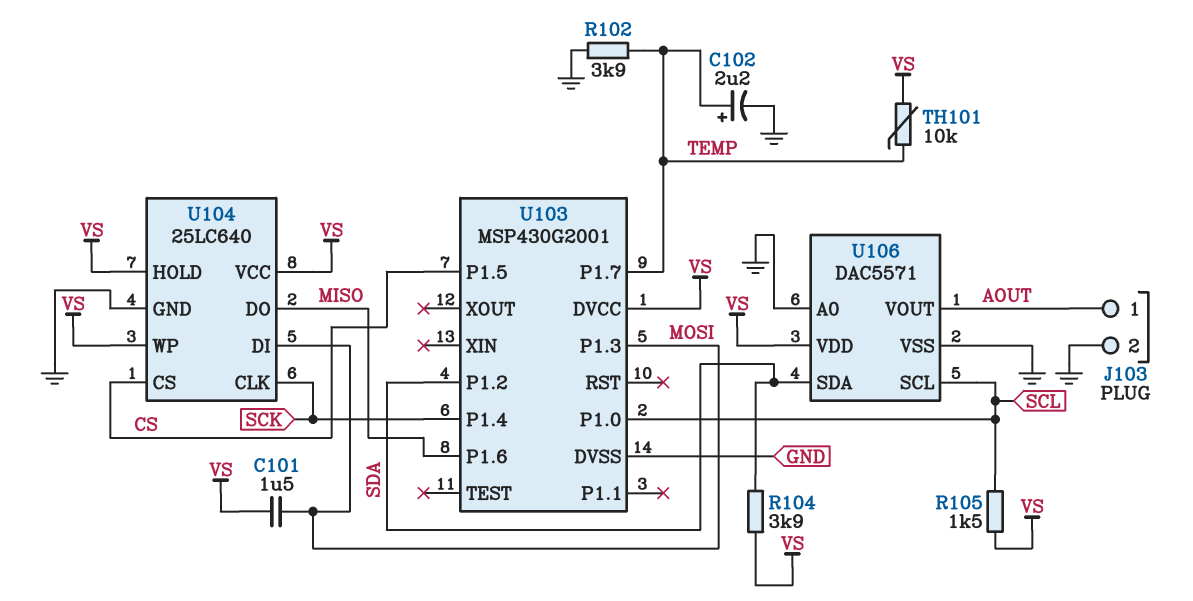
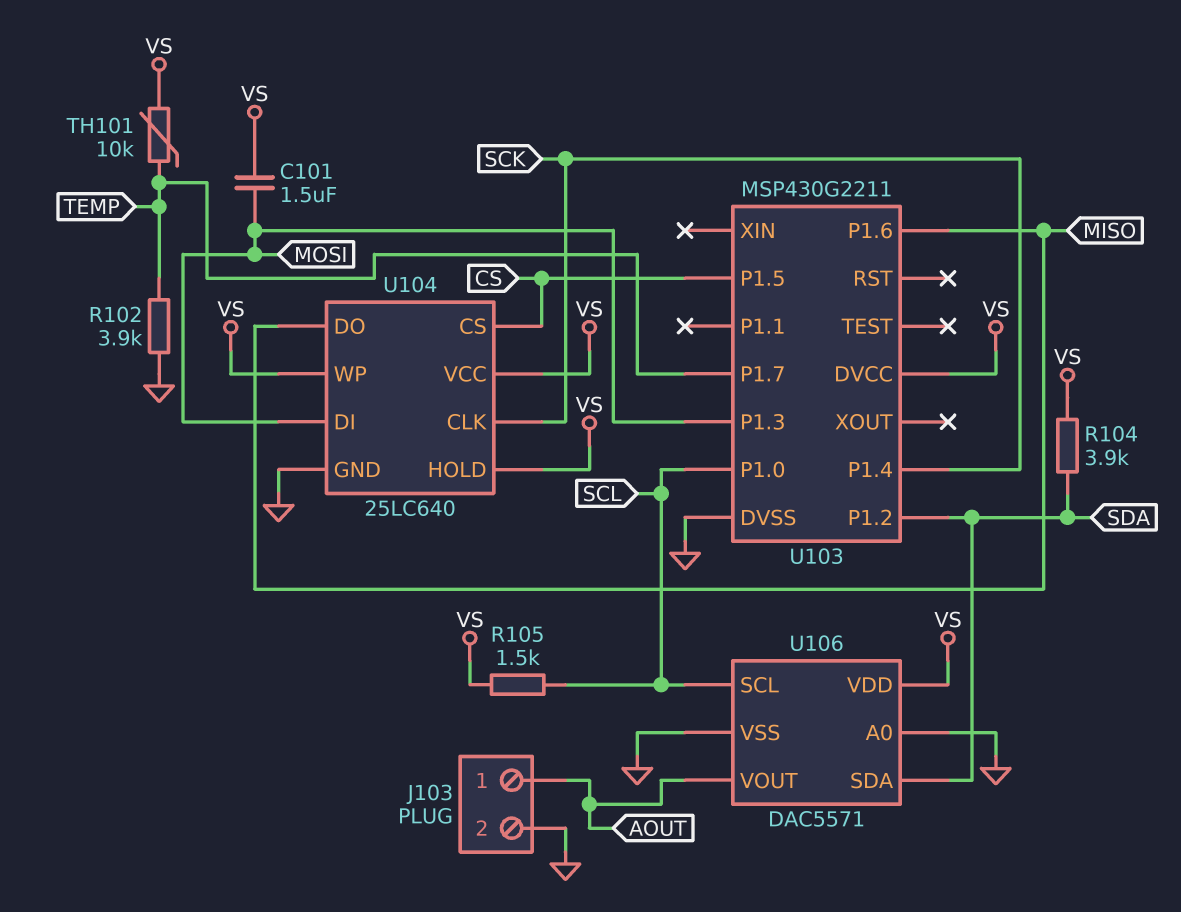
C102: 2.2uF (plus TEMP, minus GND) -> none
U103: MSP430G2001 -> MSP430G2211

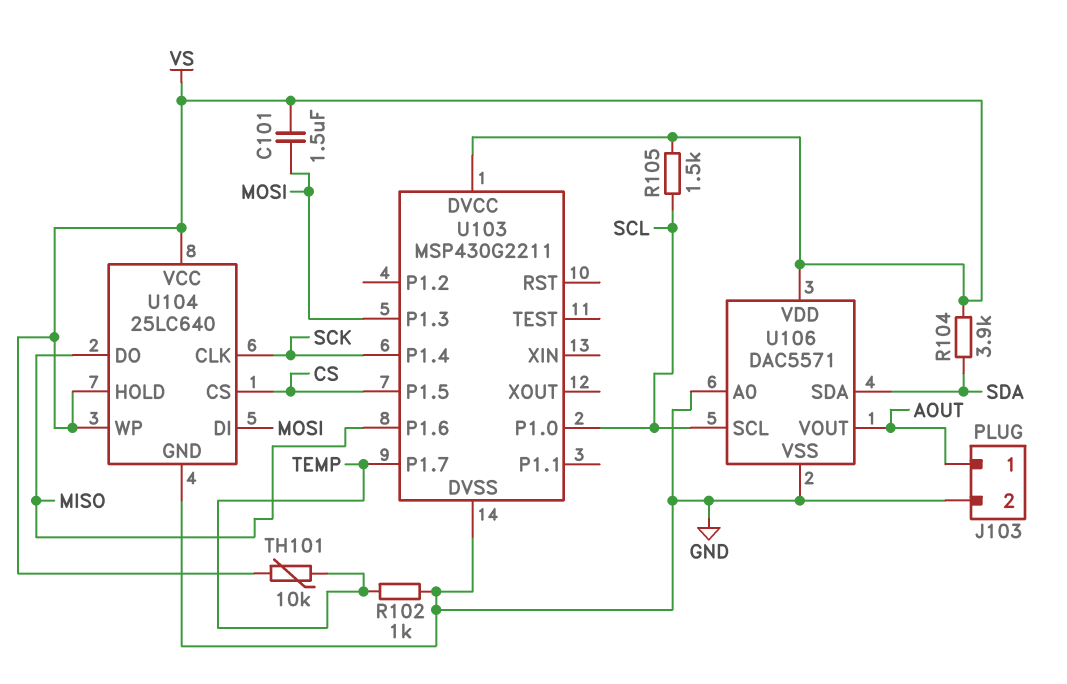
R102: 3.9k (GND, TEMP) -> 1k (GND, TEMP)
U103 pin P1.2: SDA -> none

